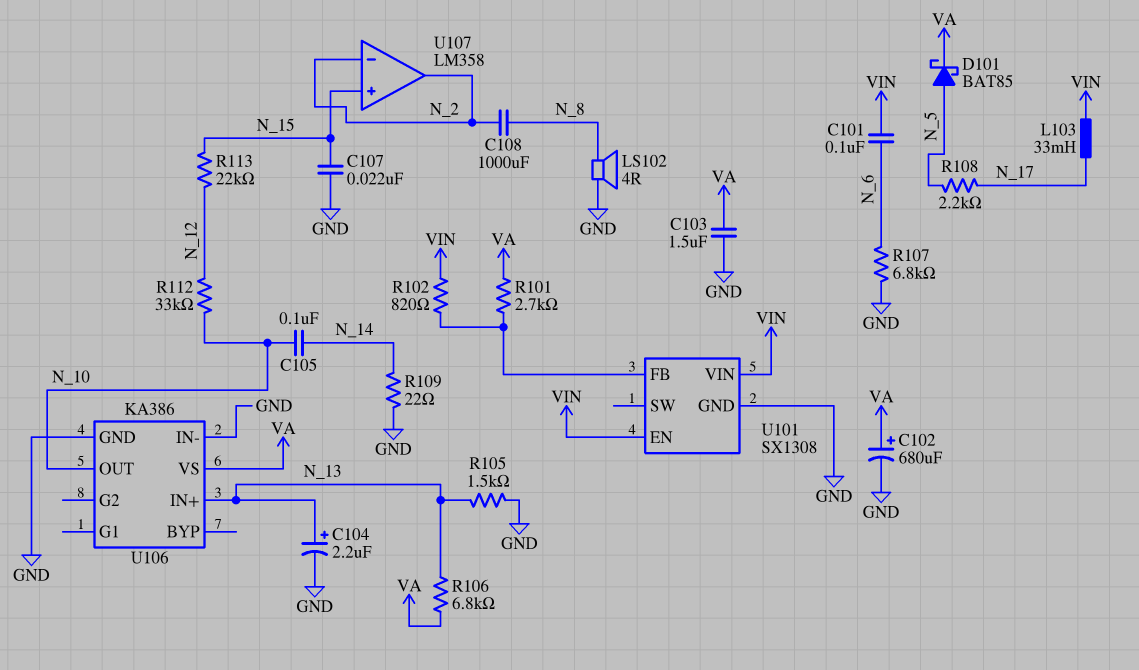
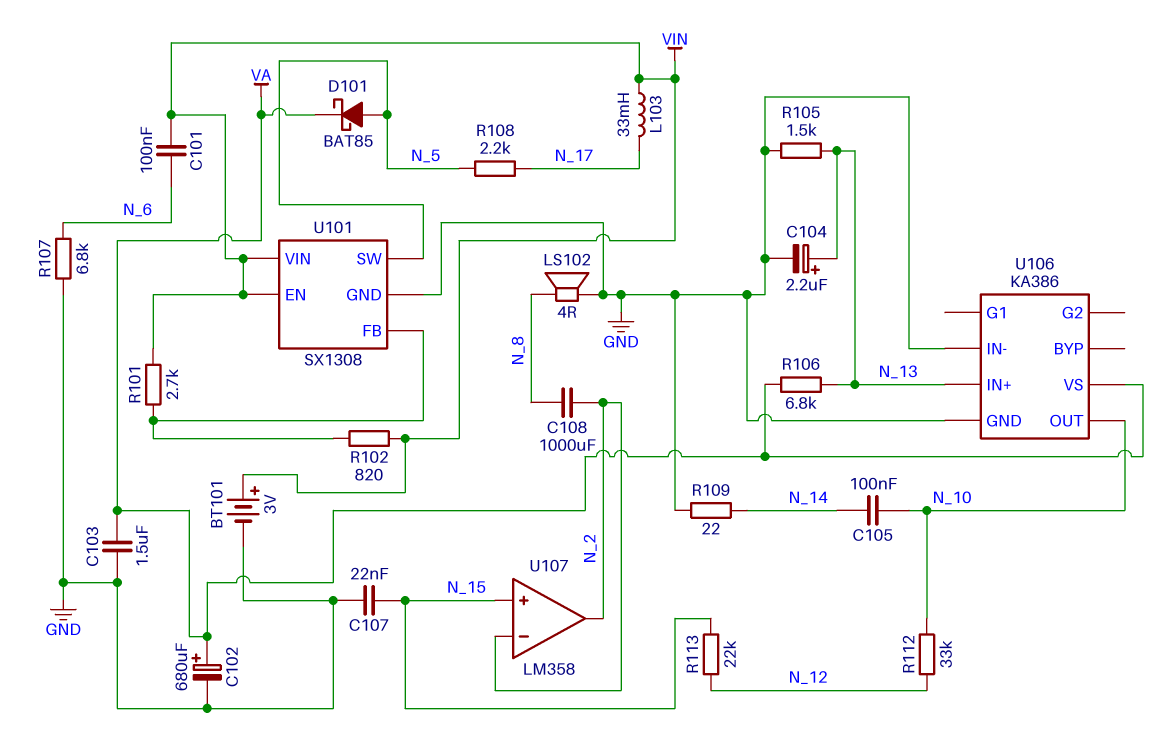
BT101: none -> 3V (plus VIN, minus GND)
R101: 2.7k (U101/FB, VA) -> 2.7k (U101/FB, VIN)
U101 pin SW: none -> N_5

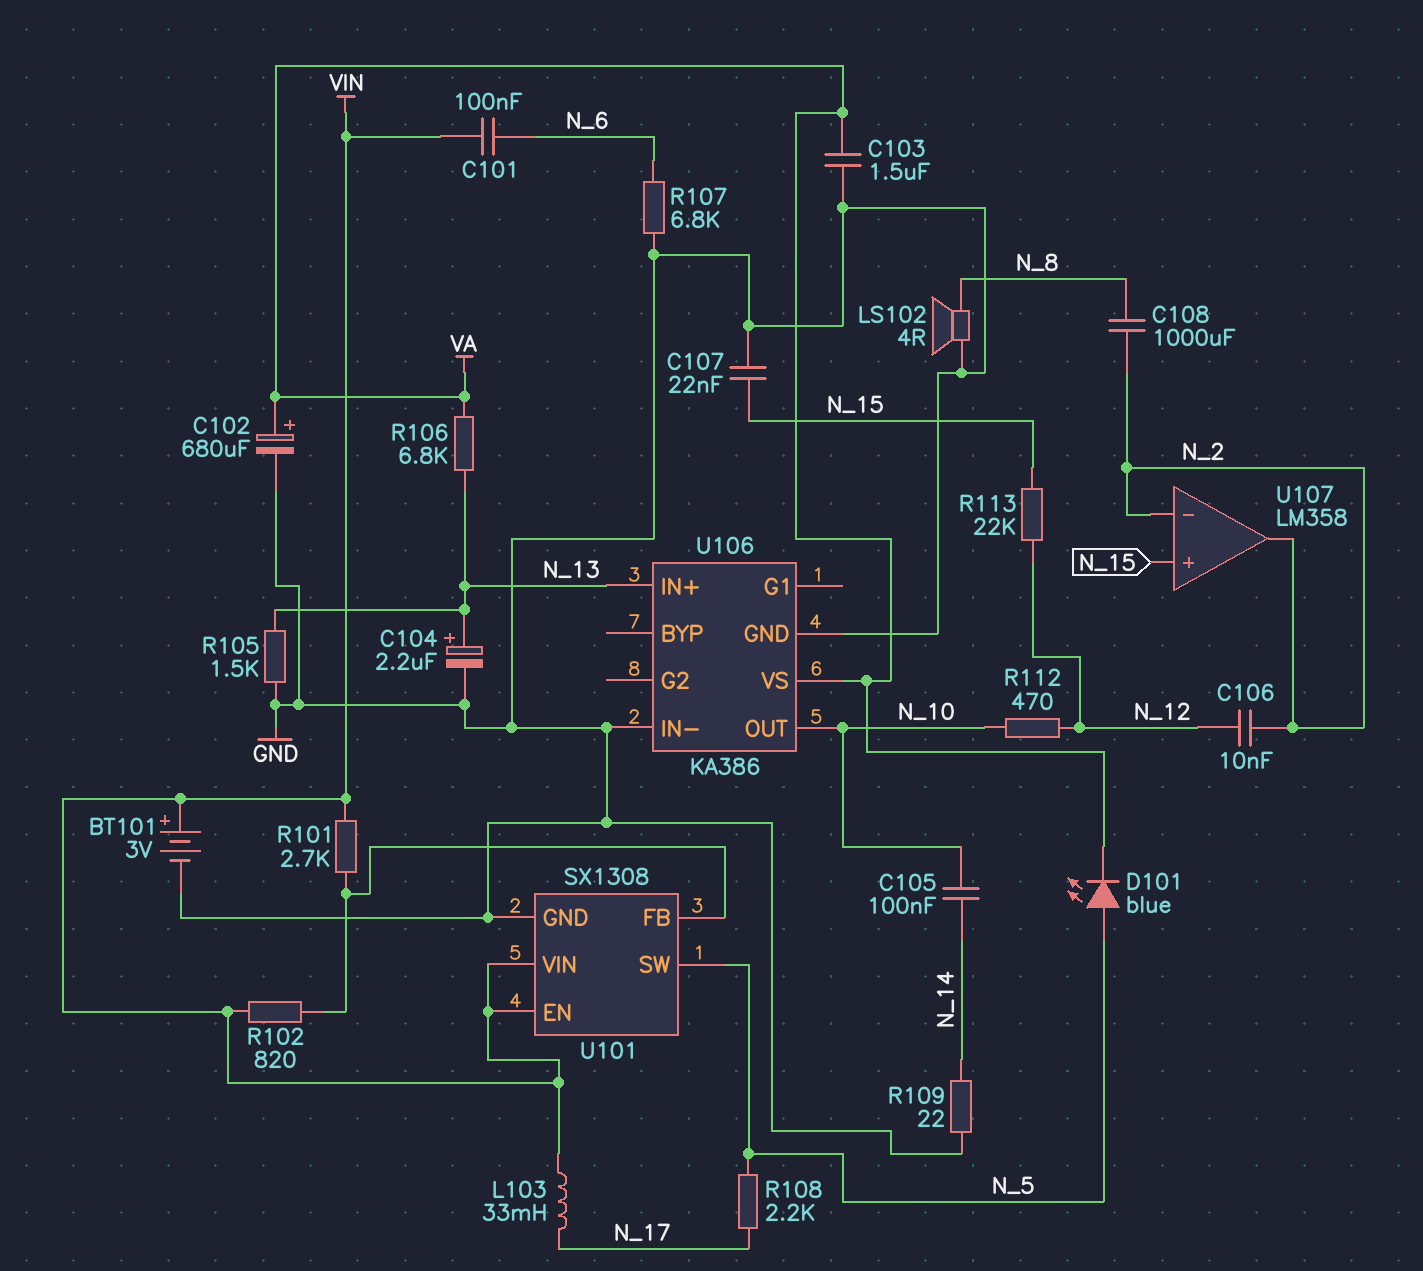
C106: none -> 10nF (N_2, N_12)
D101: schottky BAT85 (A N_5, K VA) -> LED blue (A N_5, K VA)
R112: 33k (N_10, N_12) -> 470 (N_10, N_12)

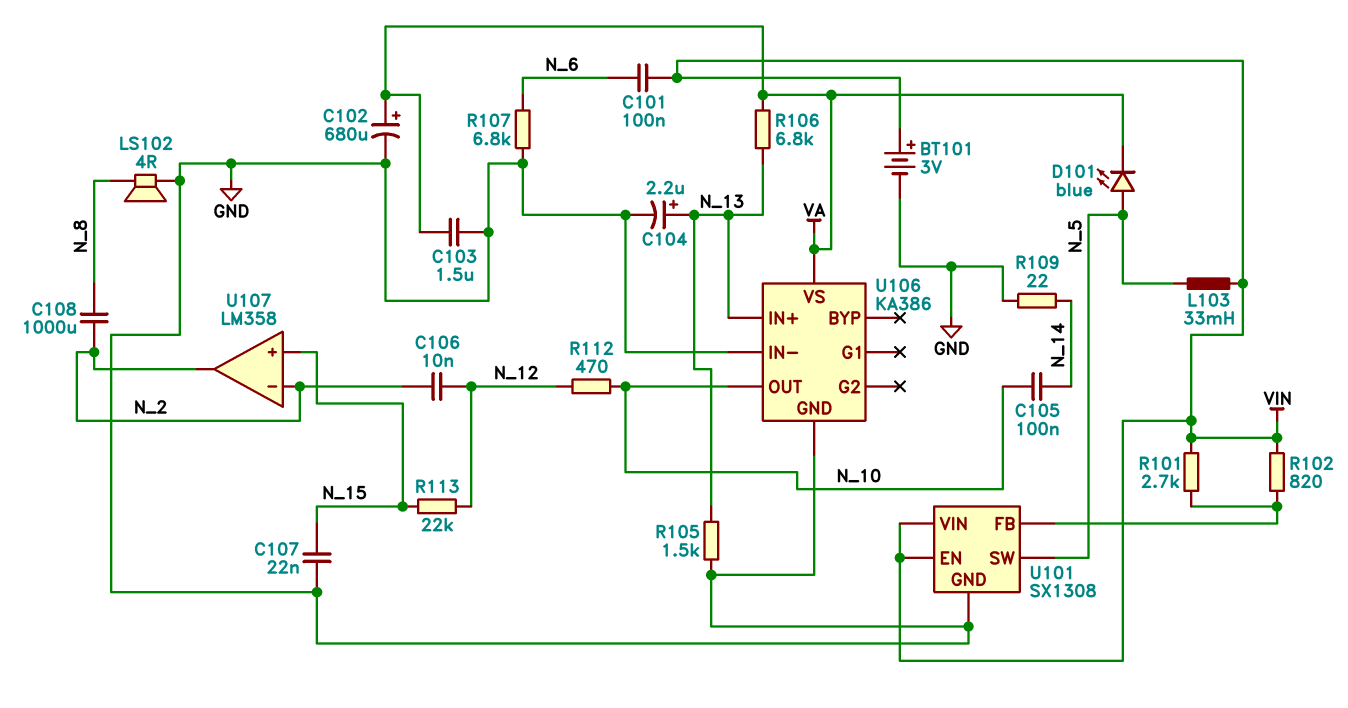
L103: 33mH (N_17, VIN) -> 33mH (N_5, VIN)
R108: 2.2k (N_5, N_17) -> none

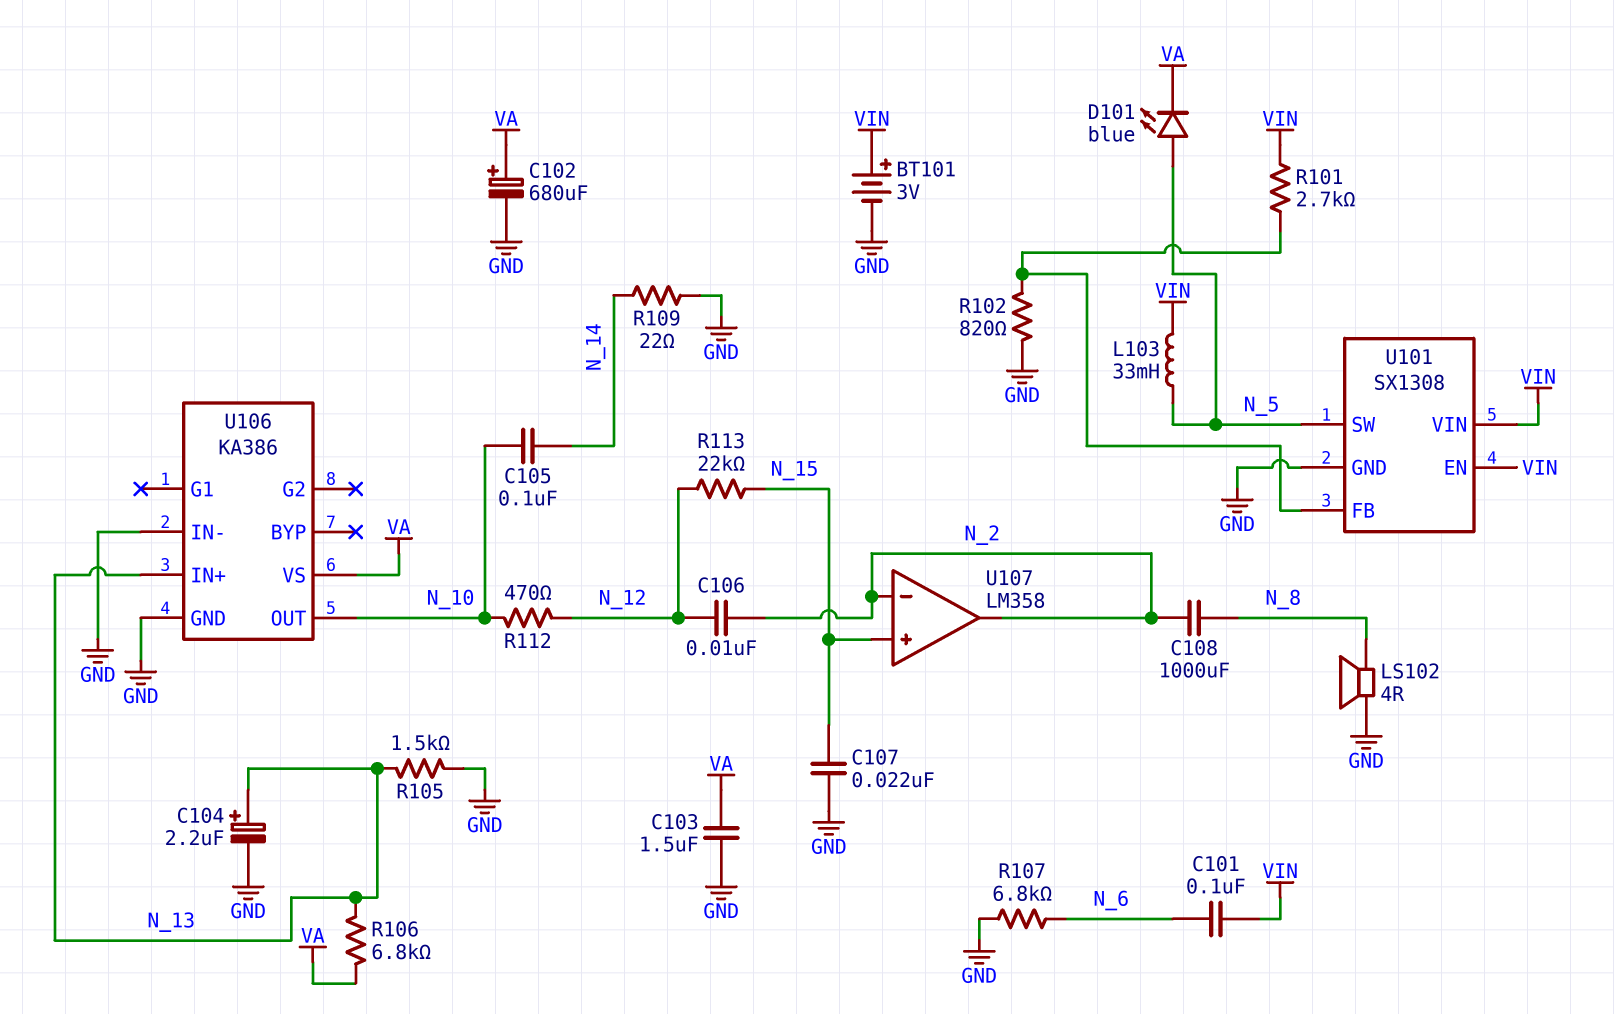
R102: 820 (U101/FB, VIN) -> 820 (GND, U101/FB)

